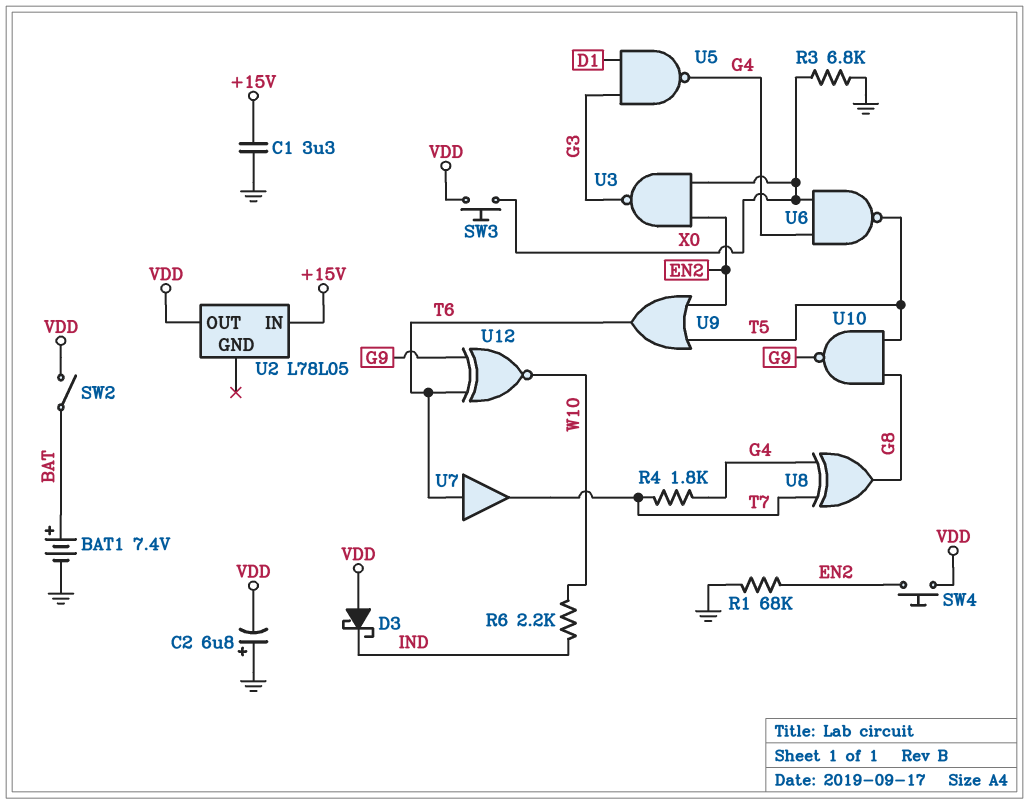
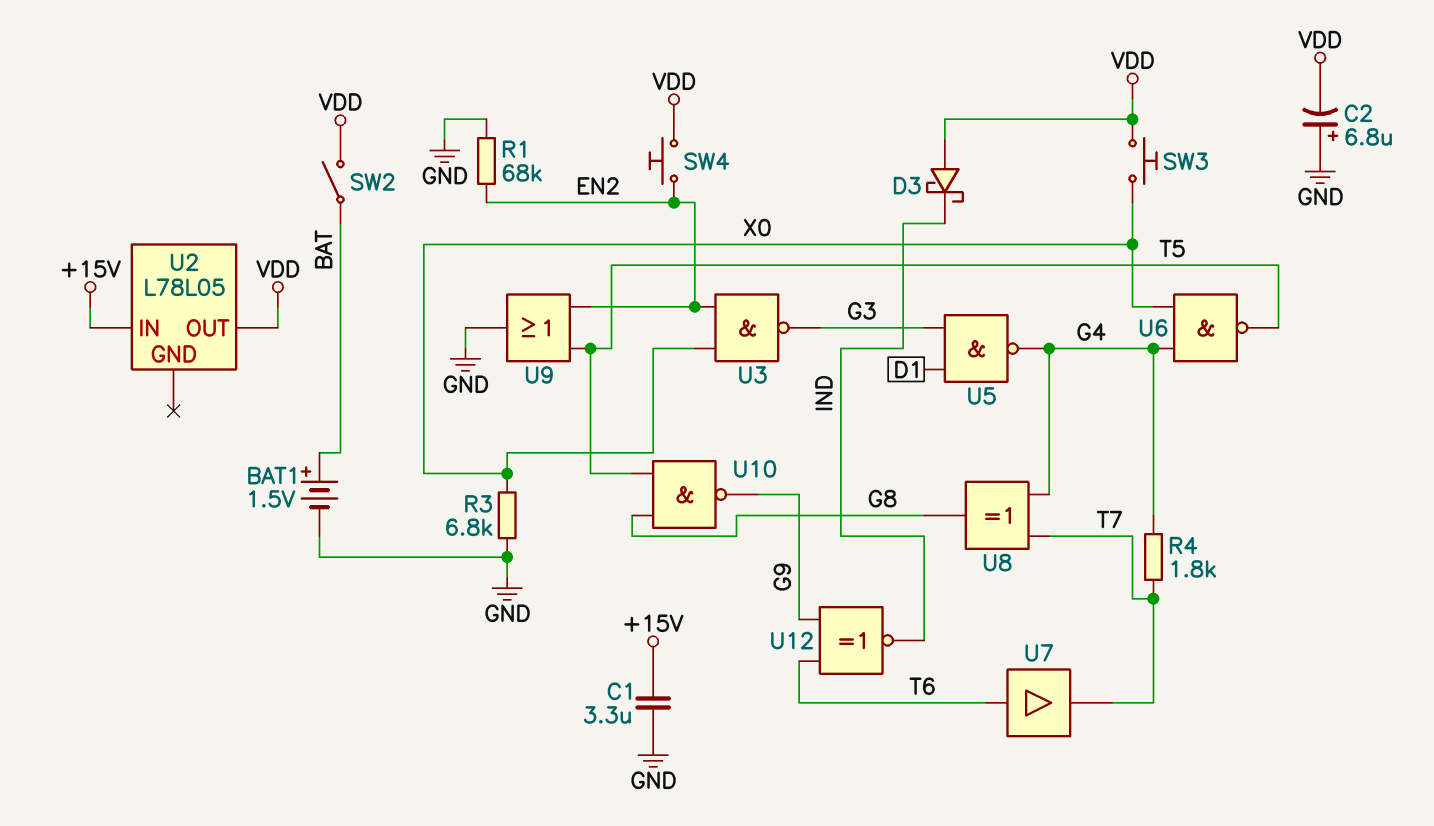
BAT1: 7.4V (plus BAT, minus GND) -> 1.5V (plus BAT, minus GND)
R6: 2.2k (IND, W10) -> none
U9: OR (in EN2, in T5, out T6) -> OR (in EN2, in T5, out GND)
U12: XNOR (in G9, in T6, out W10) -> XNOR (in G9, in T6, out IND)

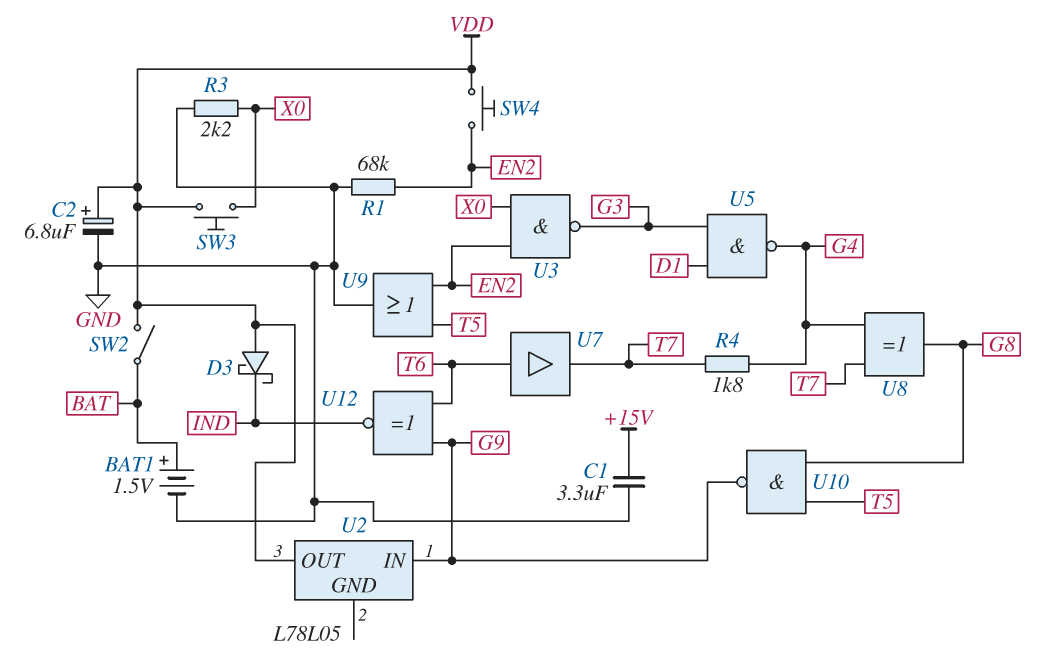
C2: 6.8uF (plus GND, minus VDD) -> 6.8uF (plus VDD, minus GND)
R3: 6.8k (GND, X0) -> 2.2k (GND, X0)
U2 pin IN: +15V -> G9
U6: NAND (in G4, in X0, out T5) -> none

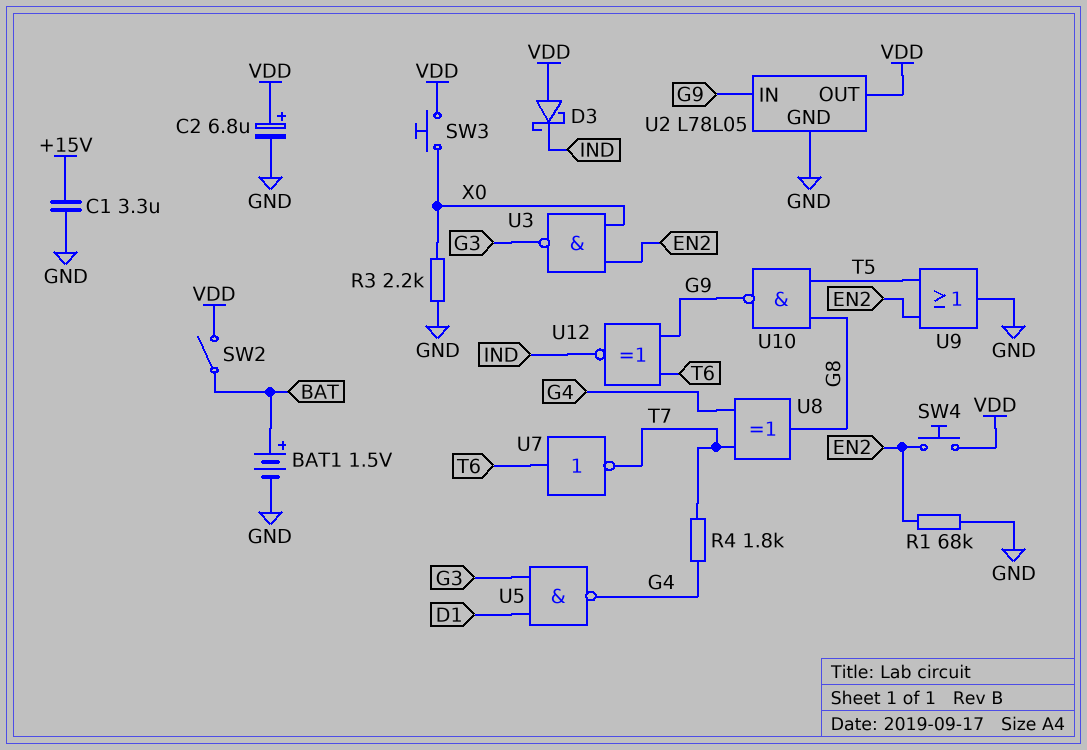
U2 pin GND: none -> GND
U7: buffer (in T6, out T7) -> NOT (in T6, out T7)

